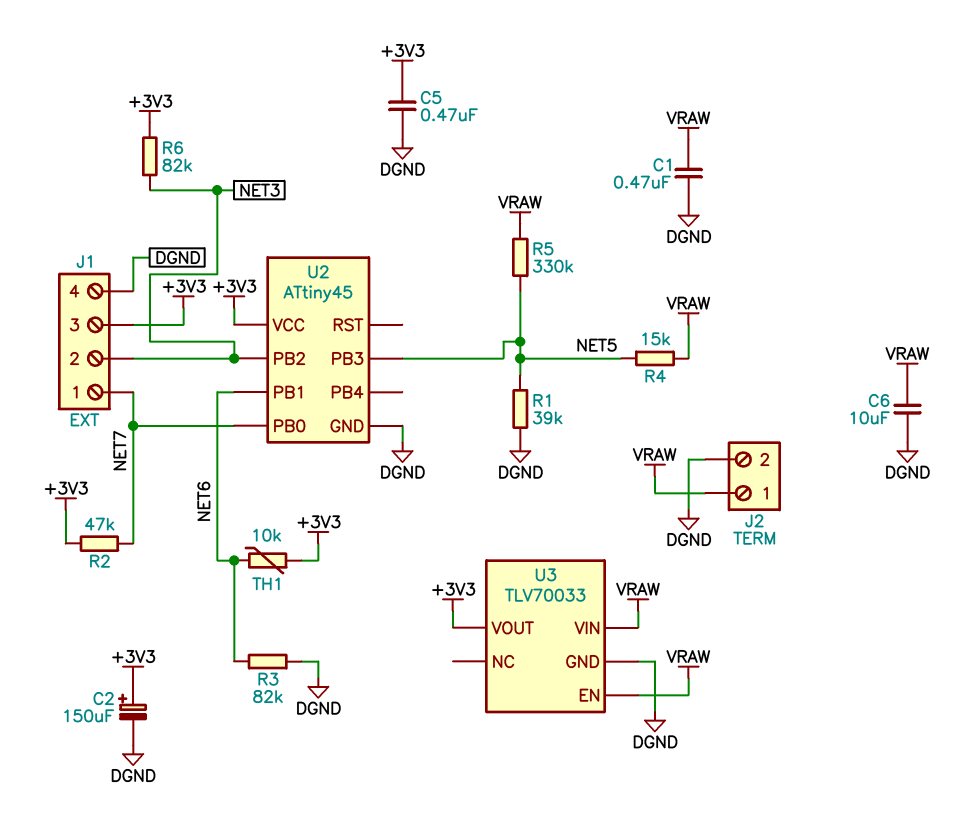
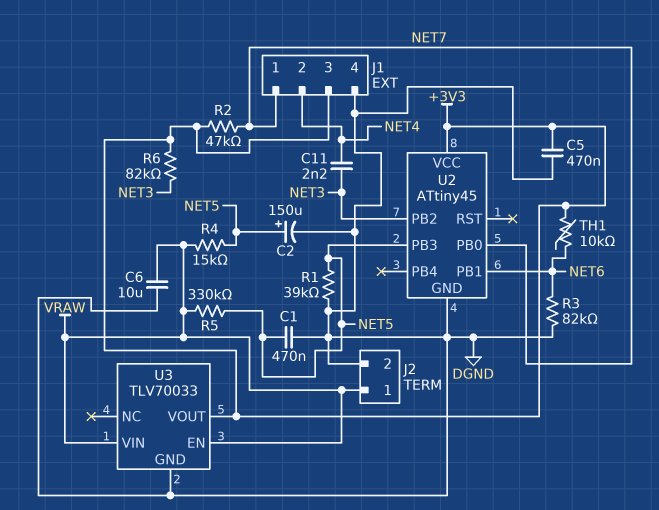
C1: 470nF (DGND, VRAW) -> 470nF (DGND, NET5)
C2: 150uF (plus +3V3, minus DGND) -> 150uF (plus NET5, minus DGND)
C11: none -> 2.2nF (NET3, NET4)
J1 pin 2: NET3 -> NET4

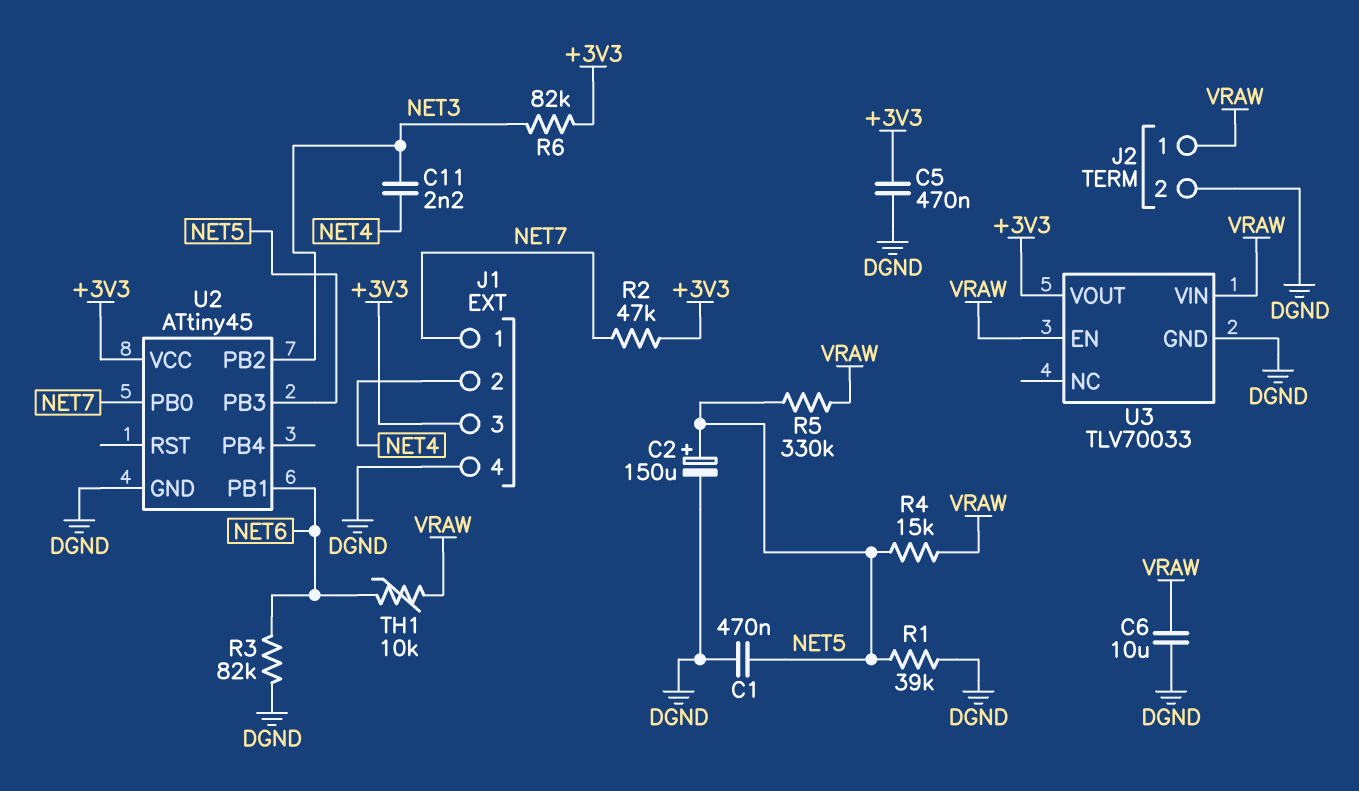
TH1: 10k (+3V3, NET6) -> 10k (NET6, VRAW)

